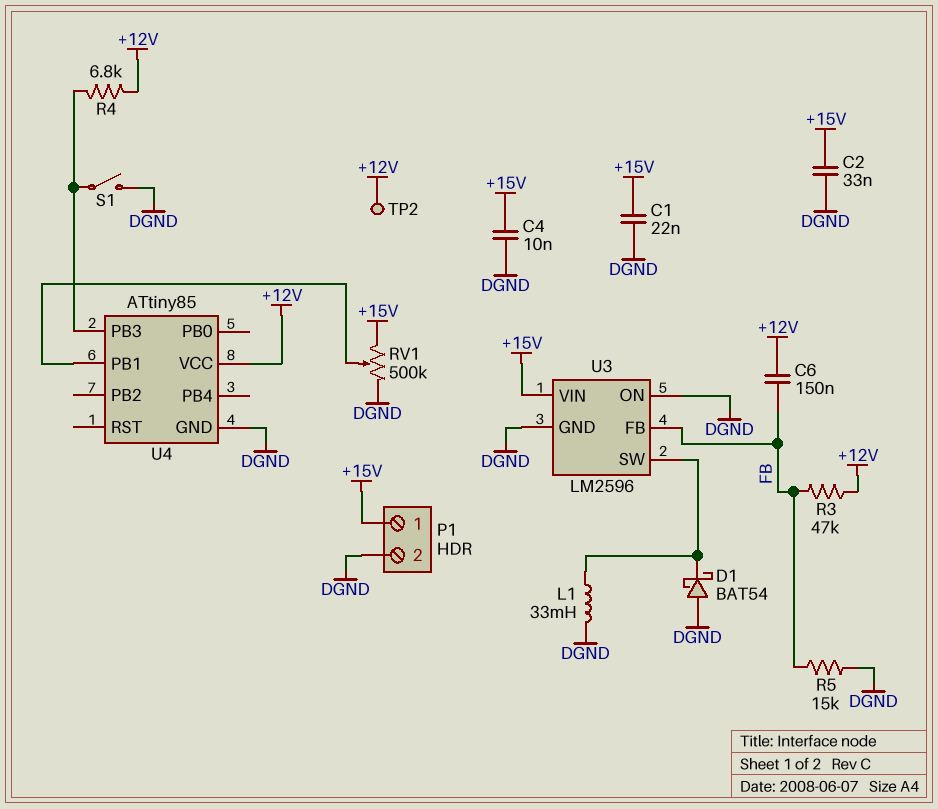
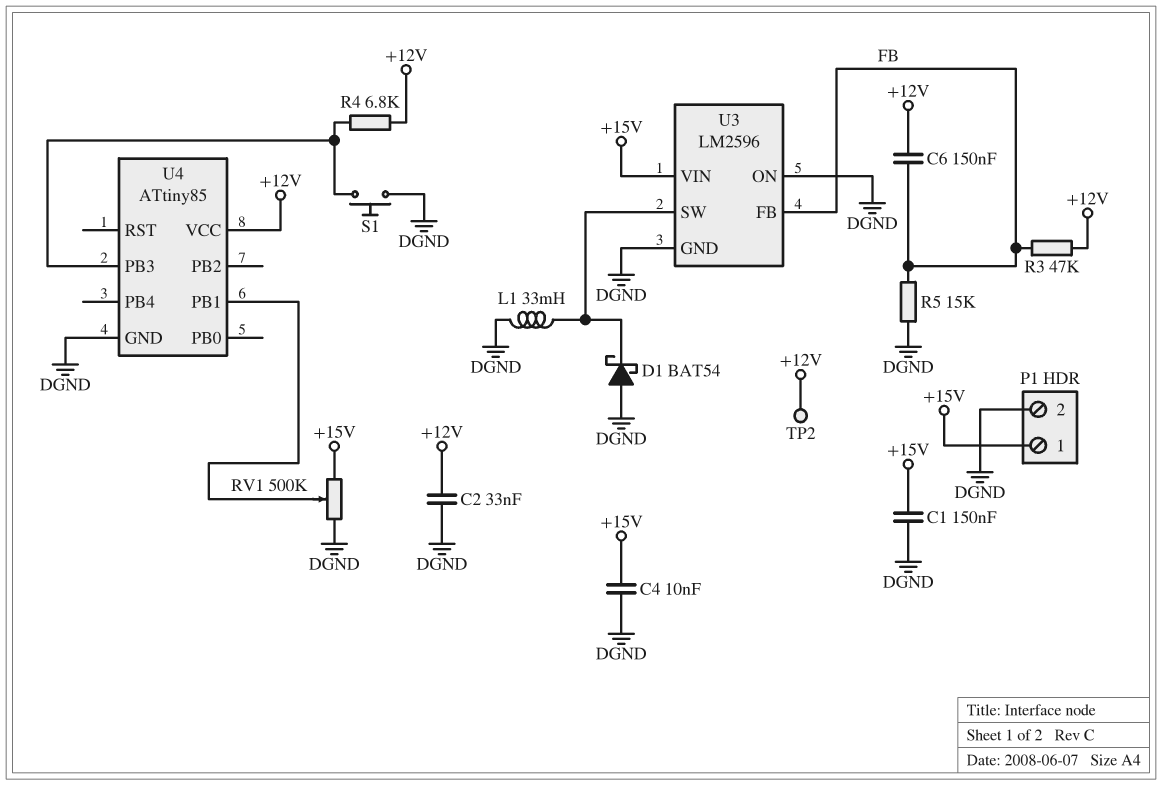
C1: 22nF (+15V, DGND) -> 150nF (+15V, DGND)
C2: 33nF (+15V, DGND) -> 33nF (+12V, DGND)
S1: switch (DGND, U4/PB3) -> button (DGND, U4/PB3)

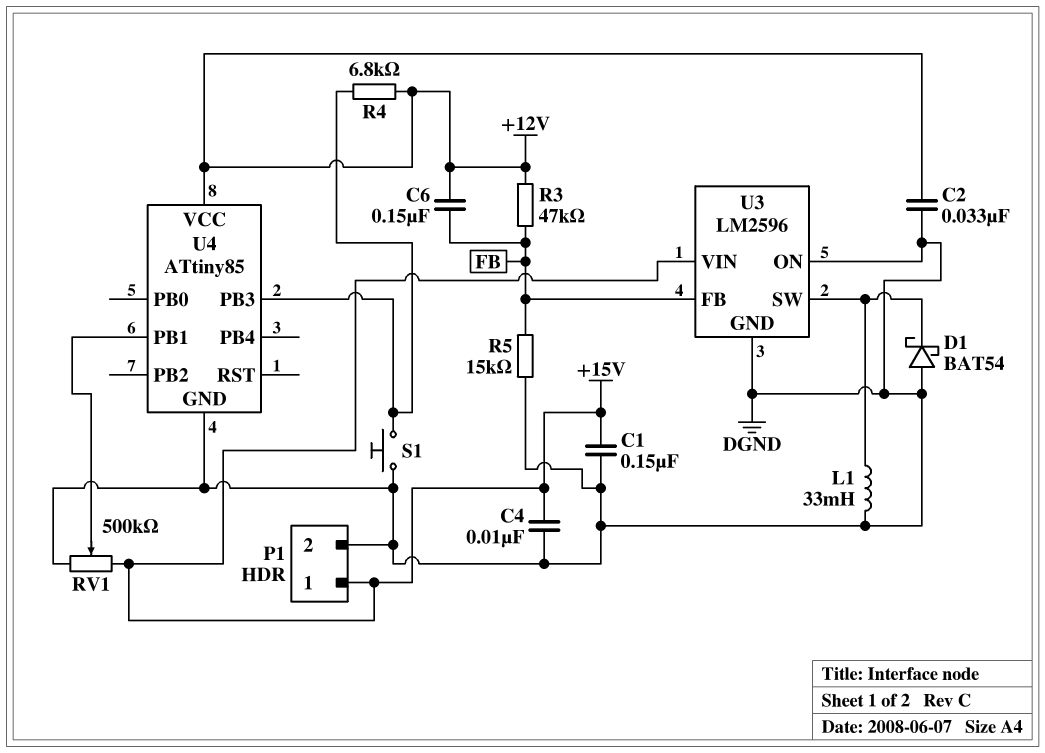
TP2: test point (+12V) -> none

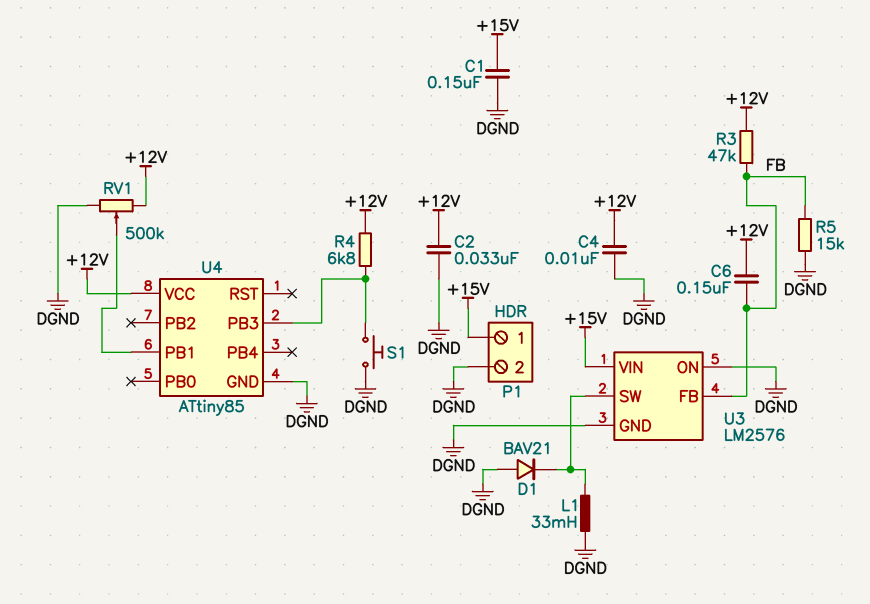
C4: 10nF (+15V, DGND) -> 10nF (+12V, DGND)
D1: schottky BAT54 (A DGND, K U3/SW) -> diode BAV21 (A DGND, K U3/SW)
RV1: 500k (+15V, DGND, wiper U4/PB1) -> 500k (+12V, DGND, wiper U4/PB1)
U3: LM2596 -> LM2576

